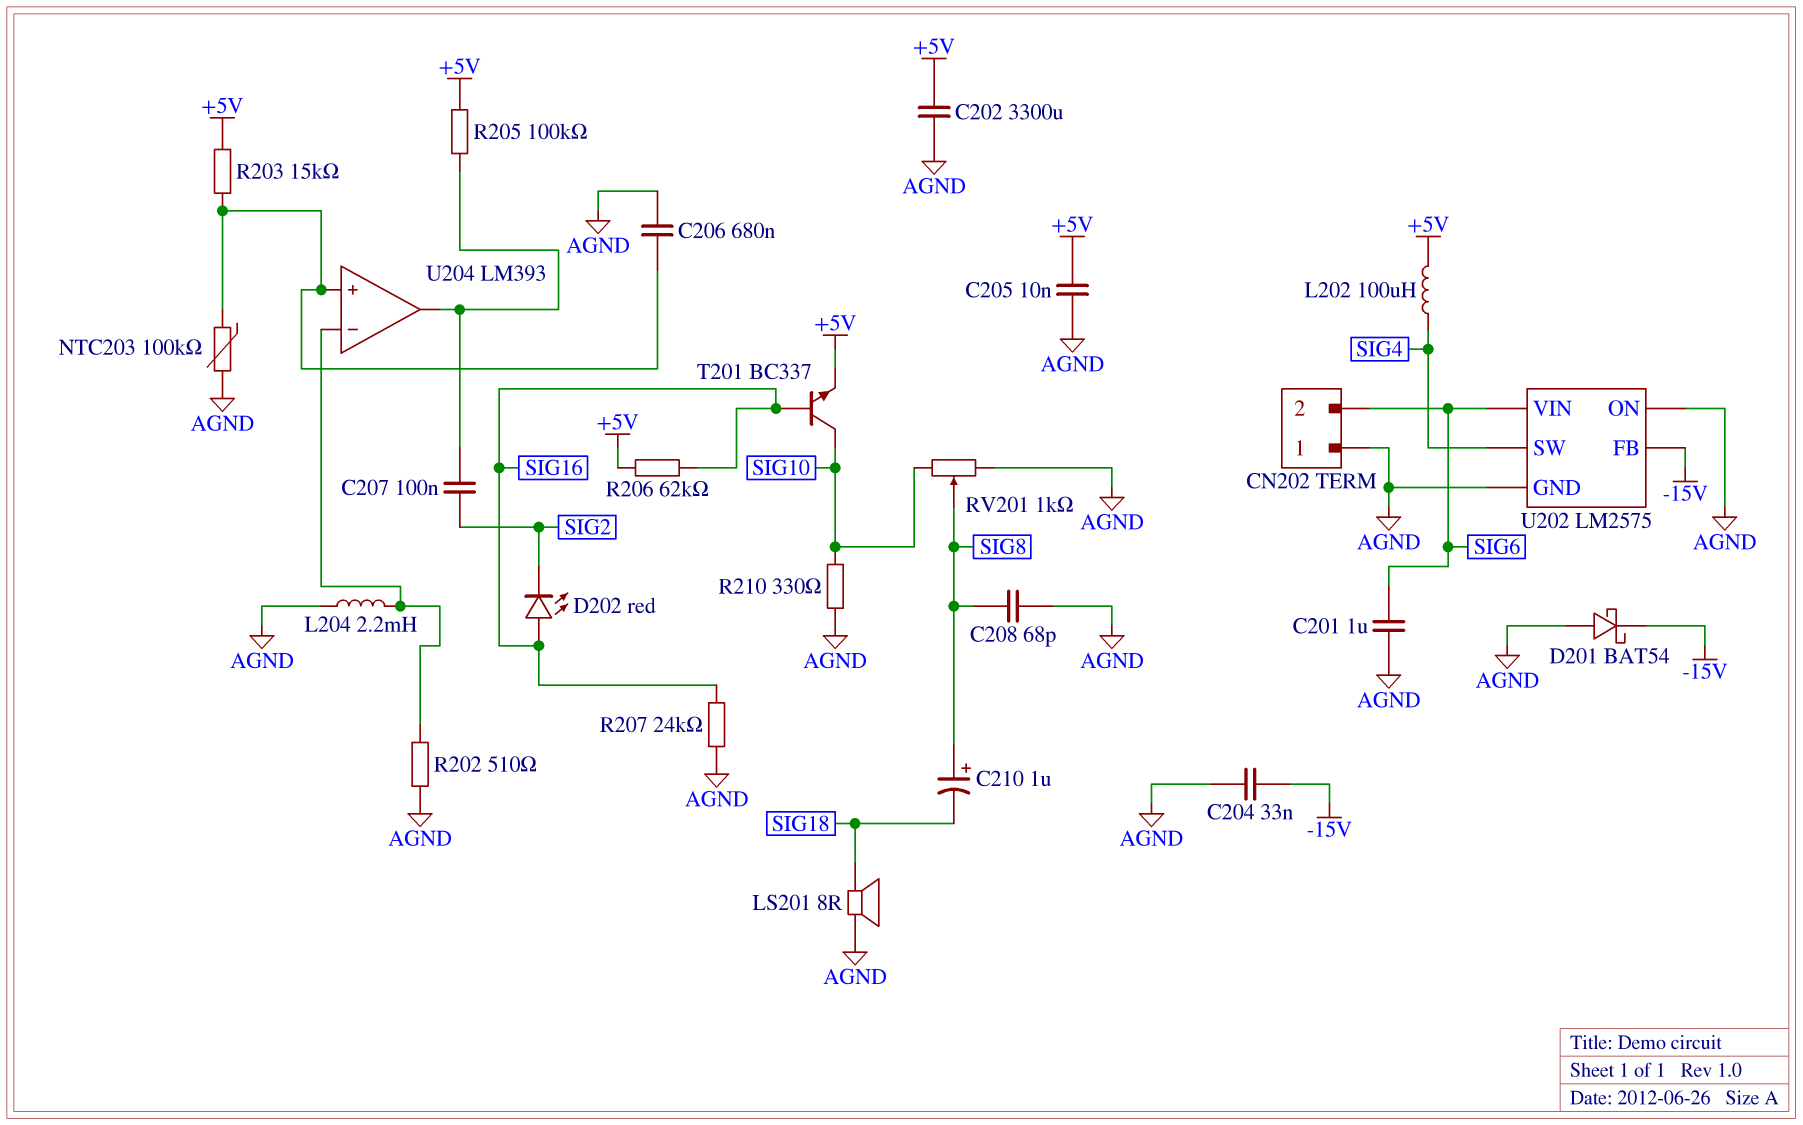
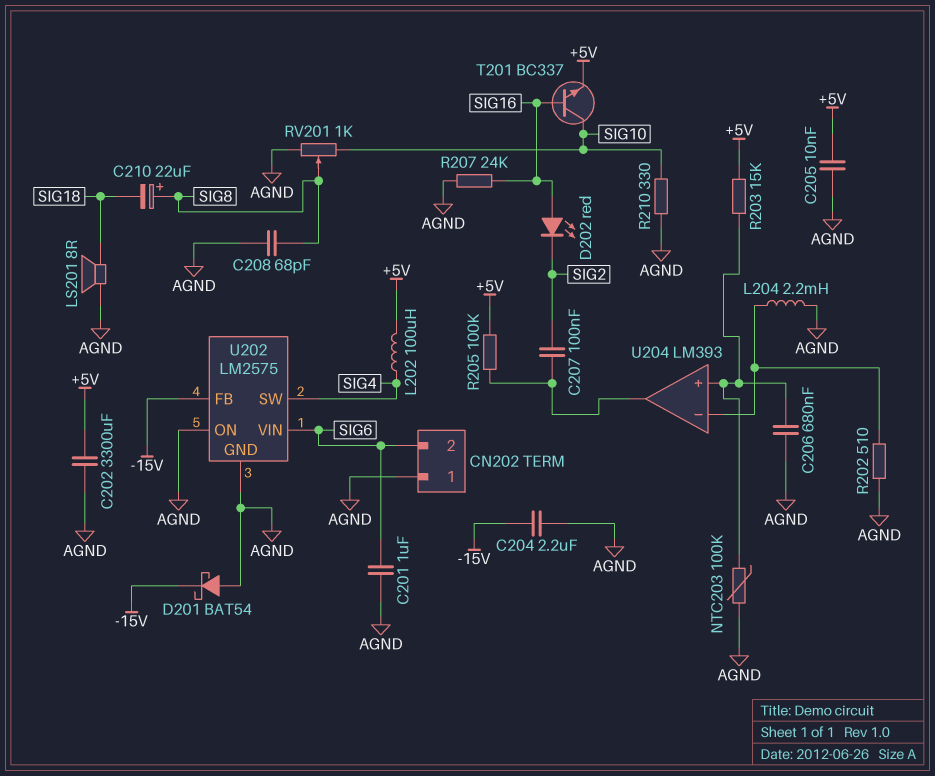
C204: 33nF (-15V, AGND) -> 2.2uF (-15V, AGND)
C210: 1uF (plus SIG8, minus SIG18) -> 22uF (plus SIG8, minus SIG18)
R206: 62k (+5V, SIG16) -> none

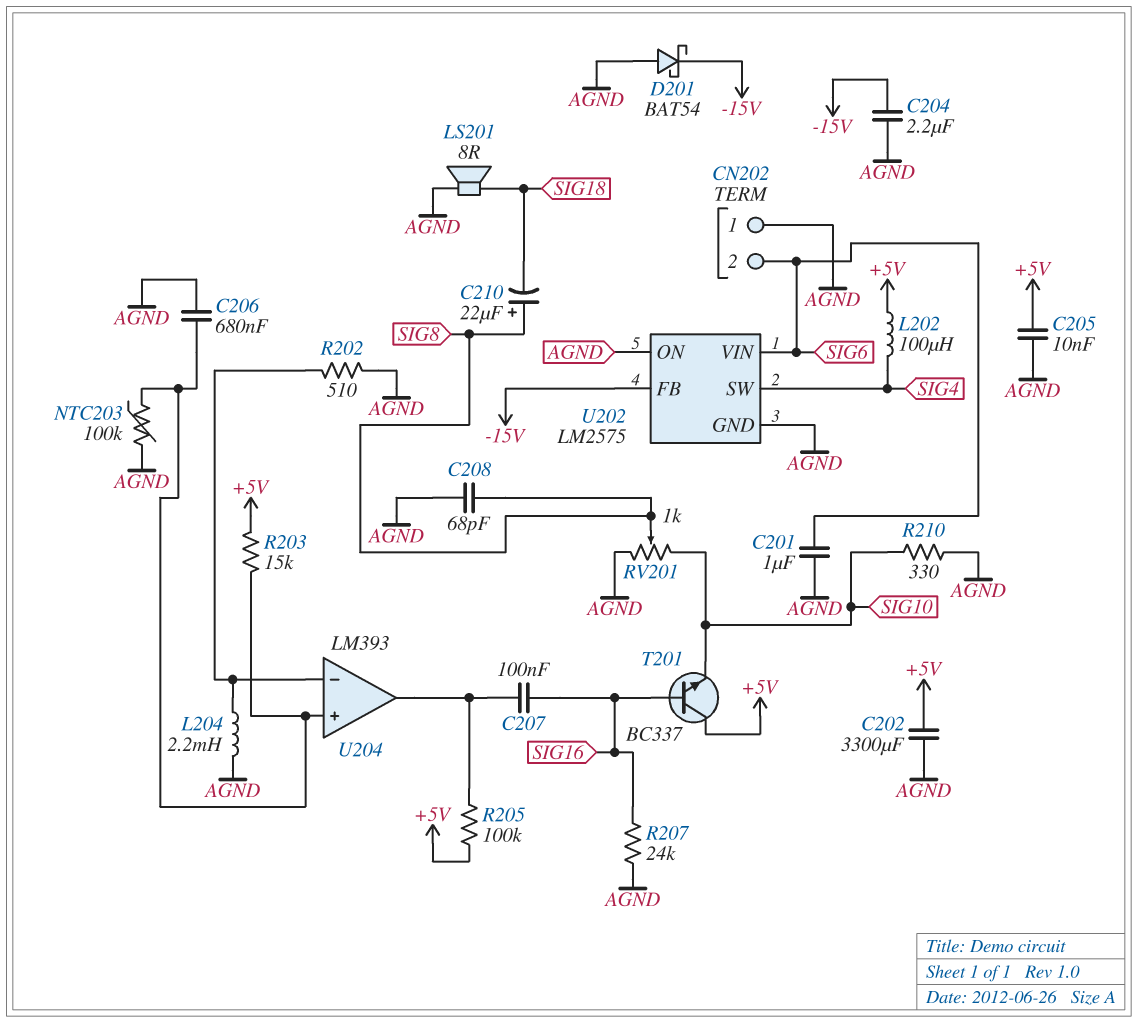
C207: 100nF (SIG2, U204/out) -> 100nF (SIG16, U204/out)
D202: LED red (A SIG16, K SIG2) -> none
T201: NPN BC337 (B SIG16, C SIG10, E +5V) -> NPN BC337 (B SIG16, C +5V, E SIG10)

